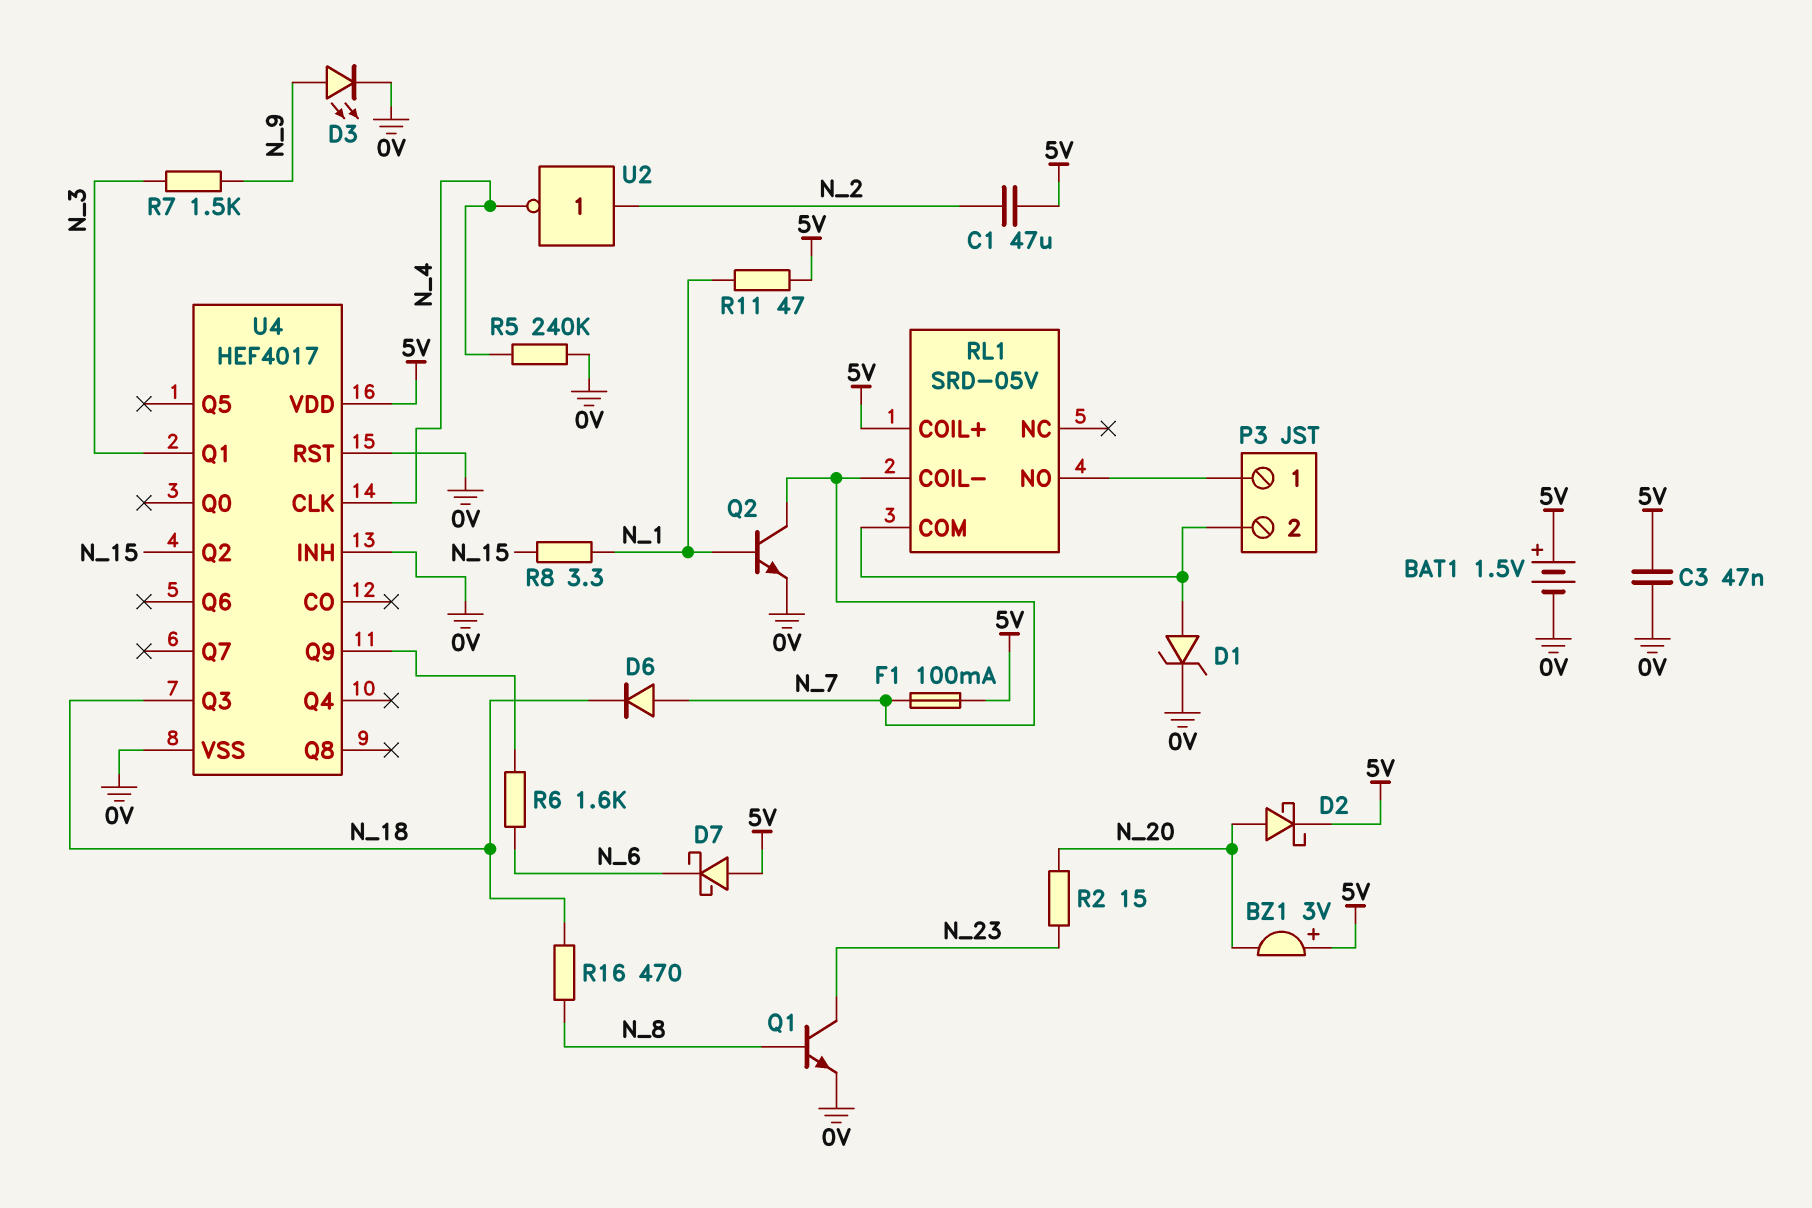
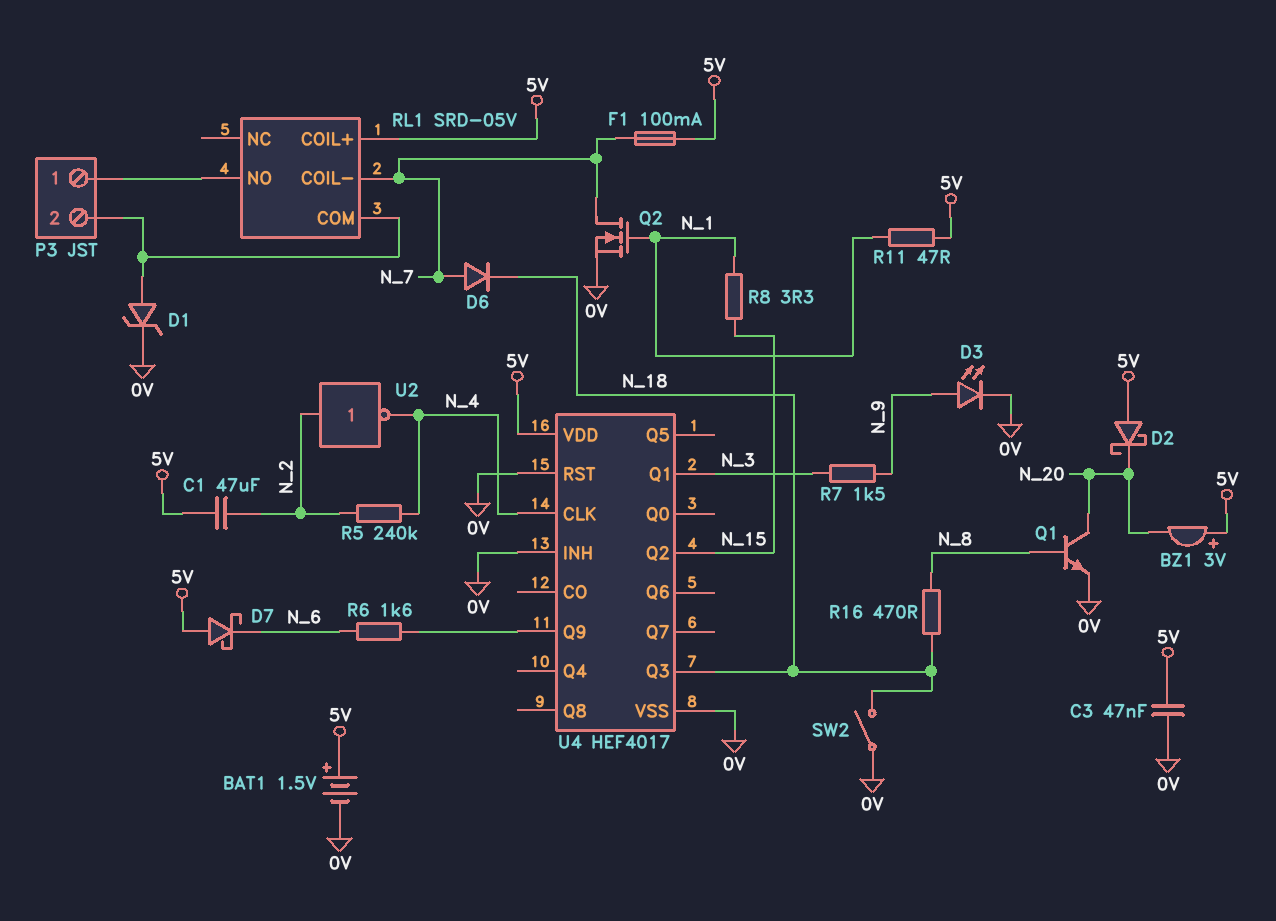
D2: schottky (A N_20, K 5V) -> schottky (A 5V, K N_20)
Q1: NPN (B N_8, C N_23, E 0V) -> NPN (B N_8, C N_20, E 0V)
Q2: NPN (B N_1, C N_7, E 0V) -> NMOS (G N_1, D N_7, S 0V)
R2: 15 (N_20, N_23) -> none
R5: 240k (0V, N_4) -> 240k (N_2, N_4)
SW2: none -> switch (0V, N_18)

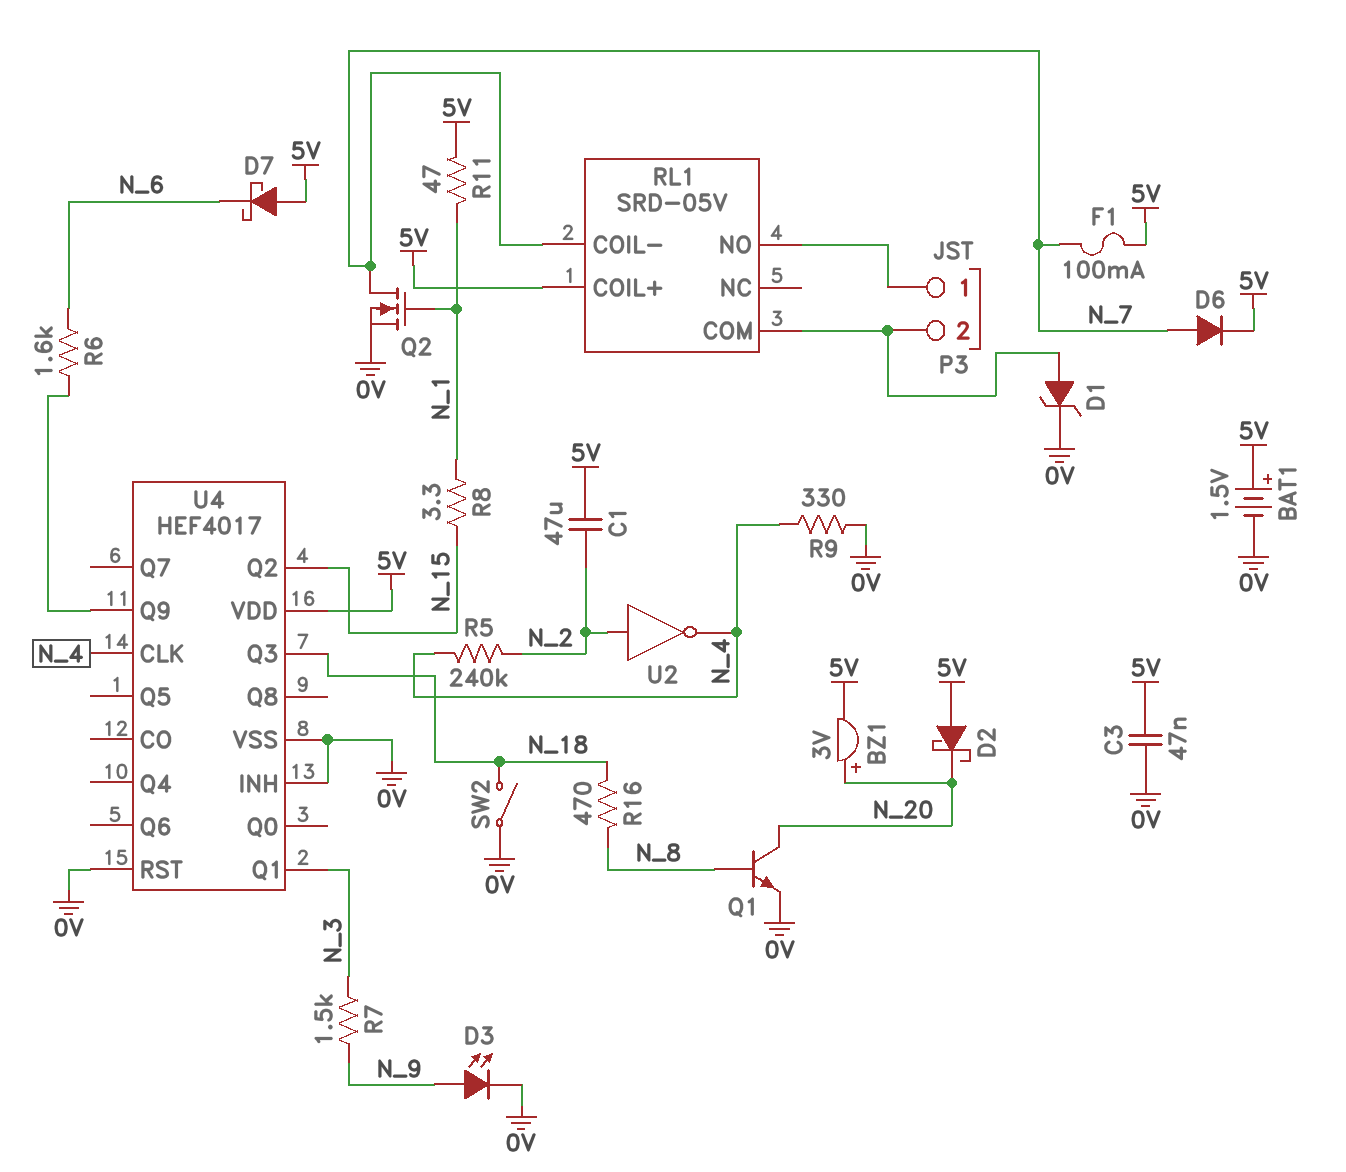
BZ1: buzzer 3V (plus 5V, minus N_20) -> buzzer 3V (plus N_20, minus 5V)
D6: diode (A N_7, K N_18) -> diode (A N_7, K 5V)
R9: none -> 330 (0V, N_4)

